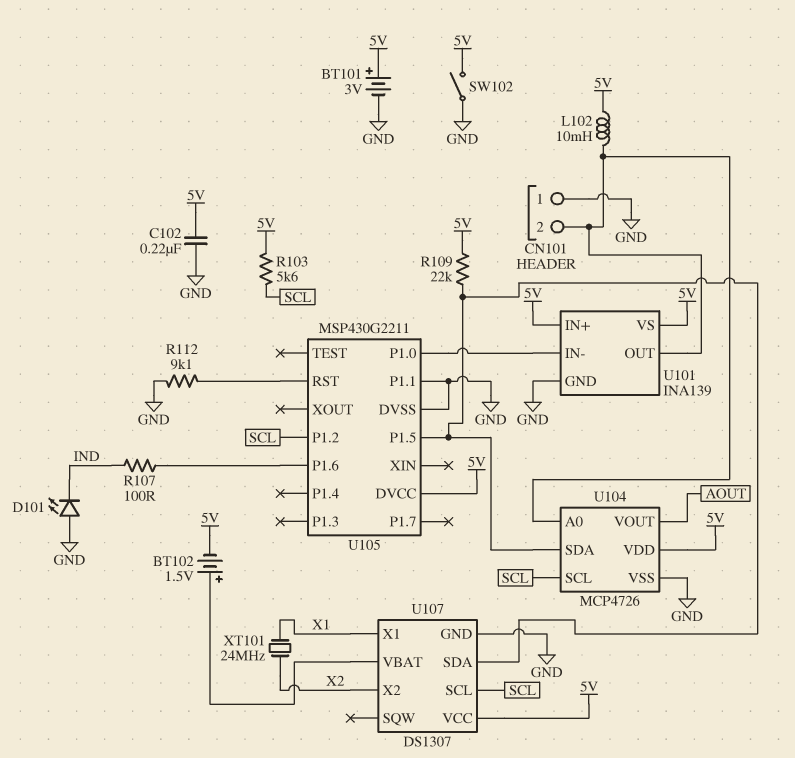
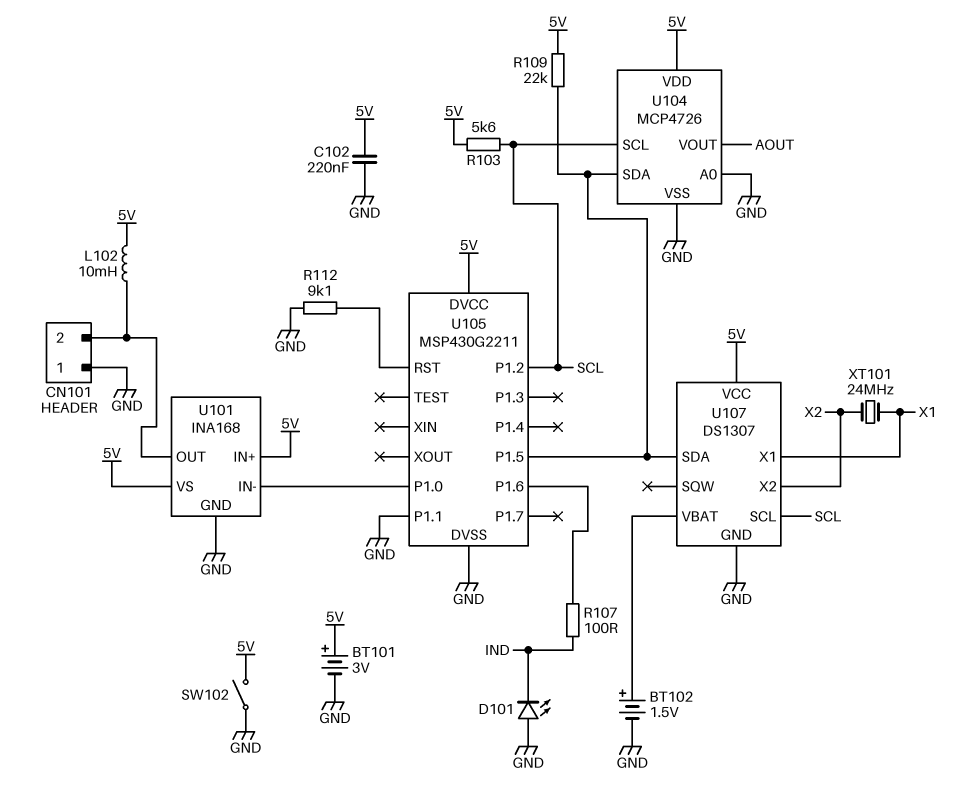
BT102: 1.5V (plus U107/VBAT, minus 5V) -> 1.5V (plus U107/VBAT, minus GND)
U101: INA139 -> INA168
U104 pin A0: CN101/2 -> GND

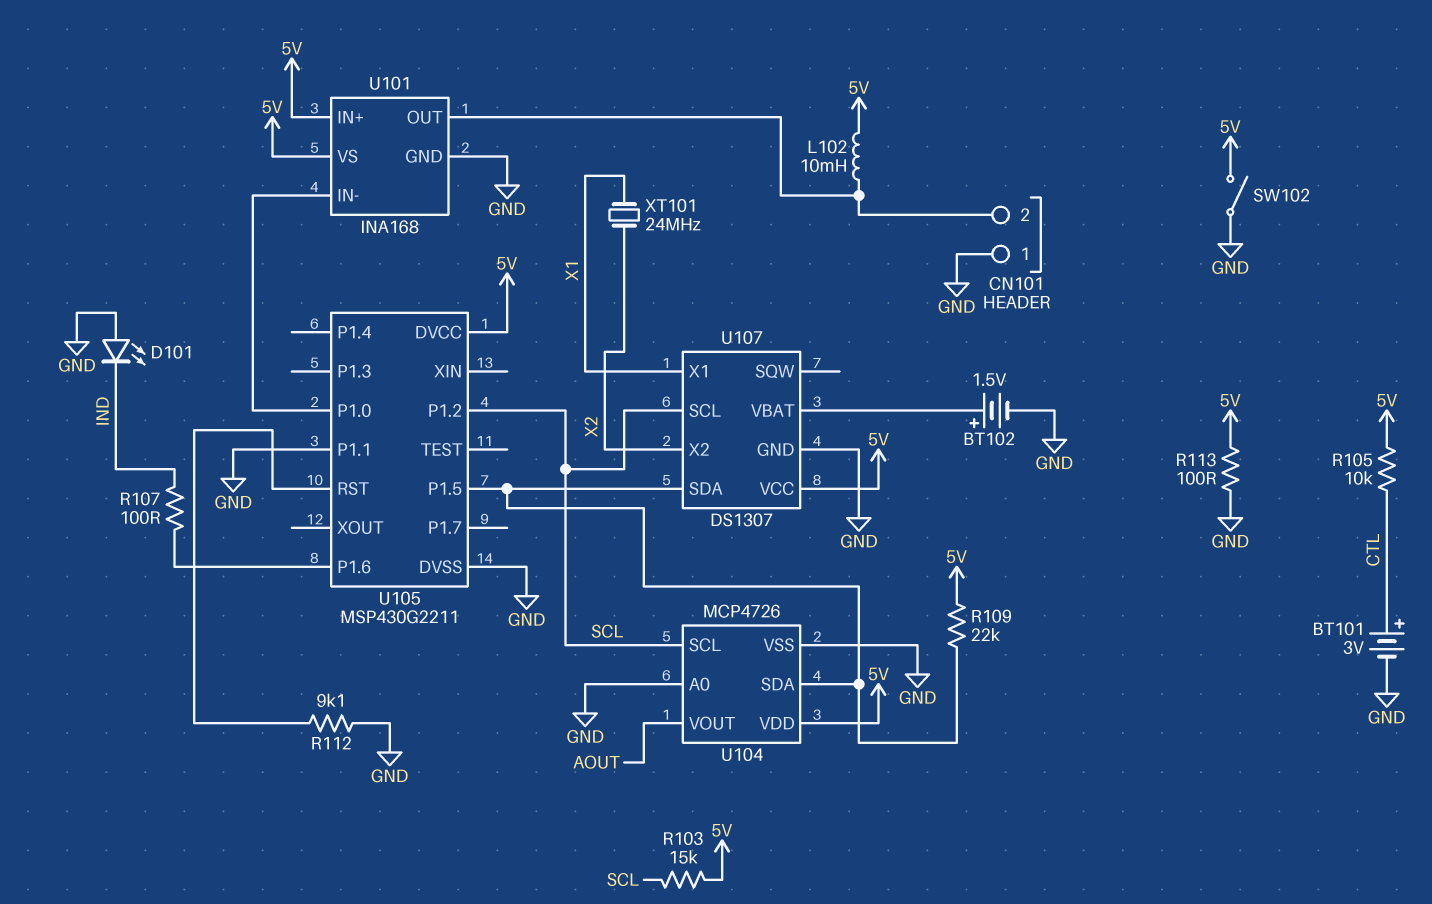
BT101: 3V (plus 5V, minus GND) -> 3V (plus CTL, minus GND)
C102: 220nF (5V, GND) -> none
R103: 5.6k (5V, SCL) -> 15k (5V, SCL)
R105: none -> 10k (5V, CTL)
R113: none -> 100 (5V, GND)

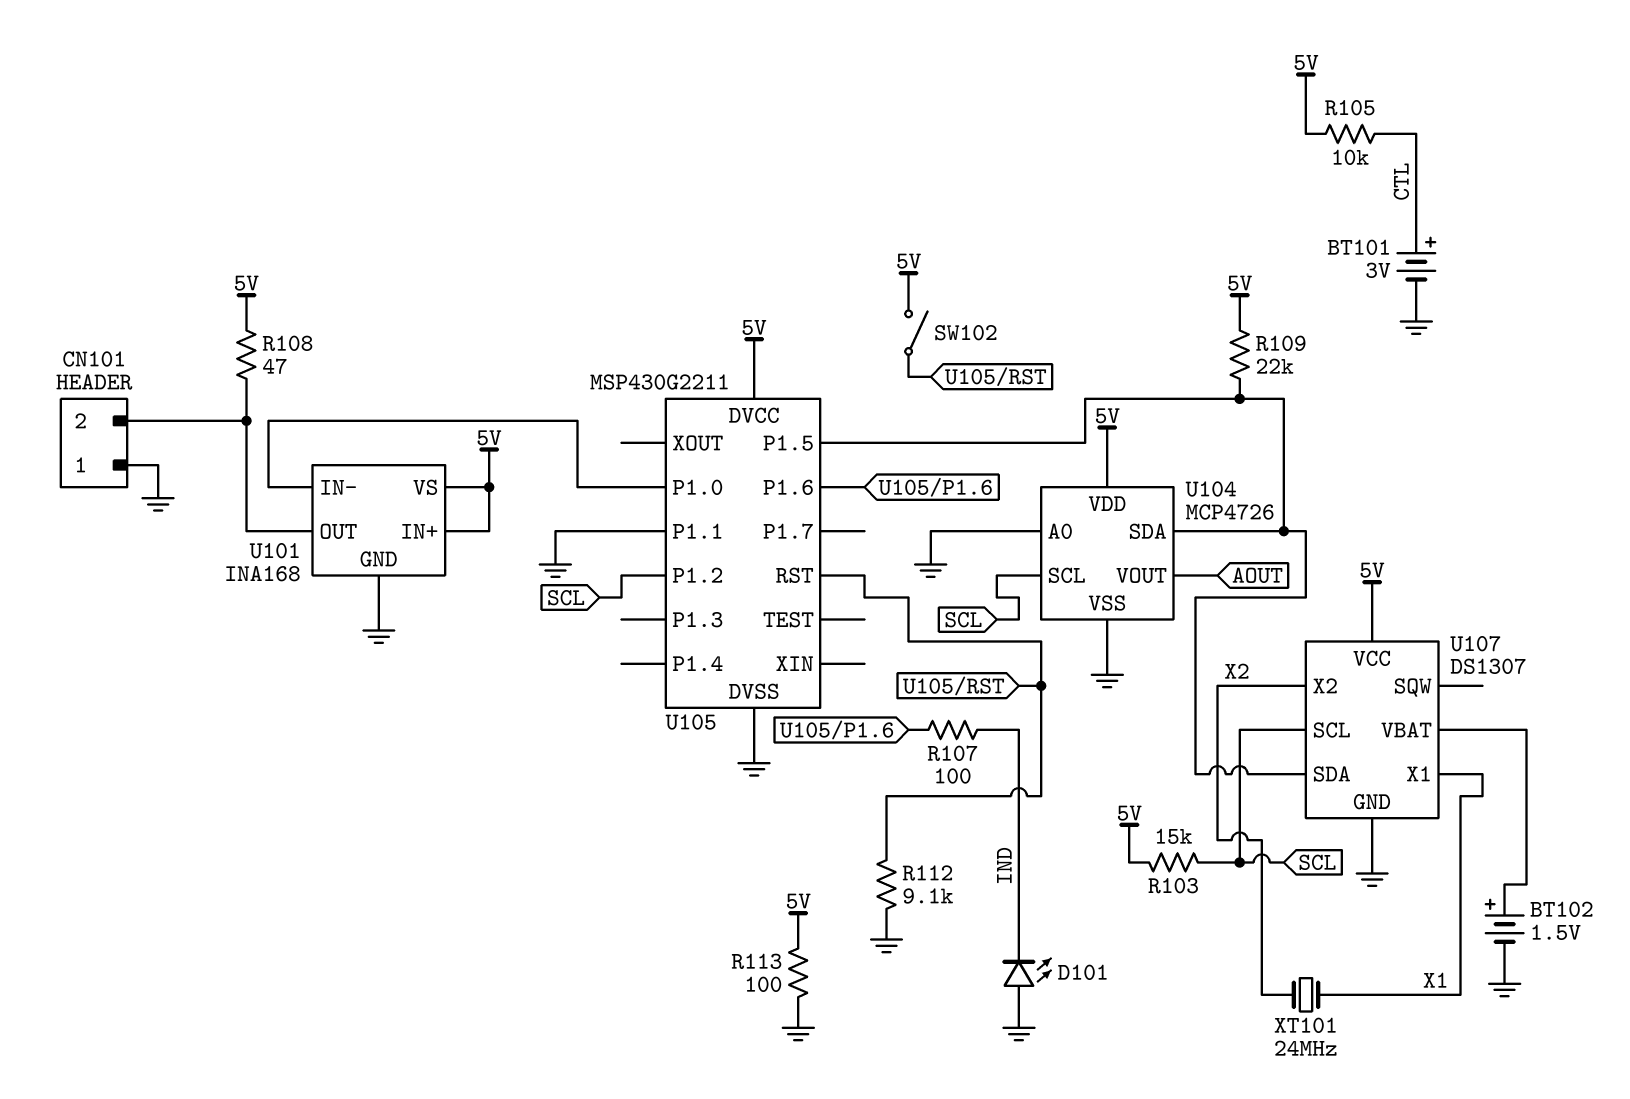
L102: 10mH (5V, CN101/2) -> none
R108: none -> 47 (5V, CN101/2)
SW102: switch (5V, GND) -> switch (5V, U105/RST)

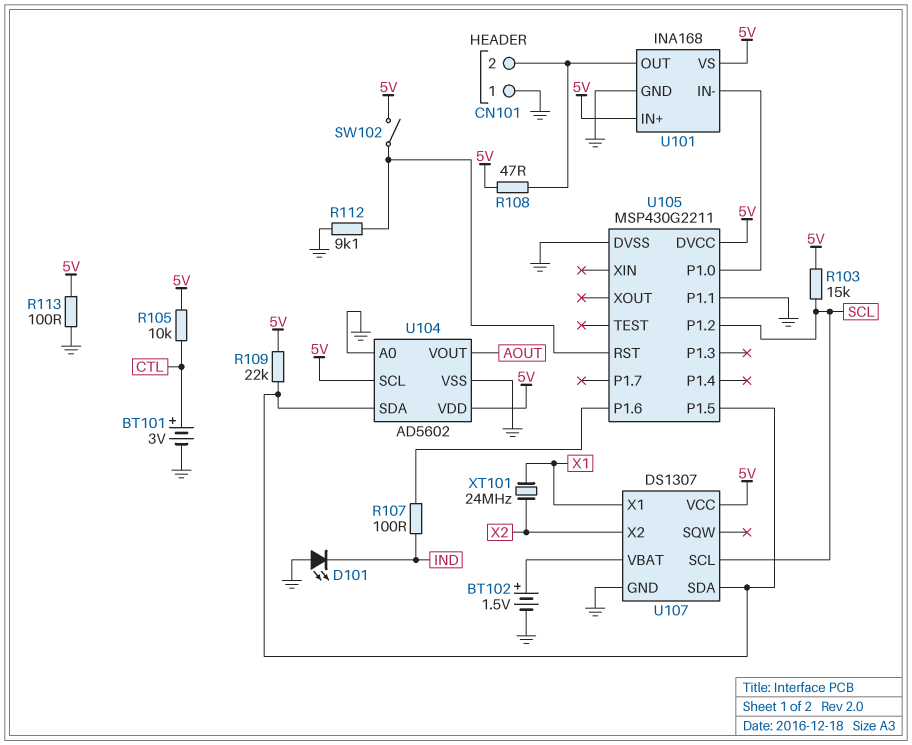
U104: MCP4726 -> AD5602
U104 pin SCL: SCL -> 5V

